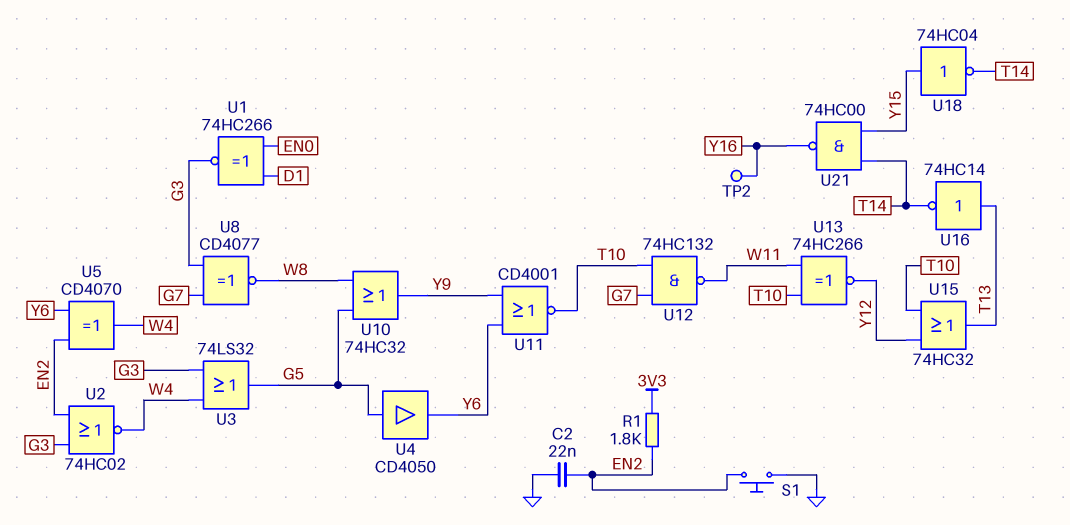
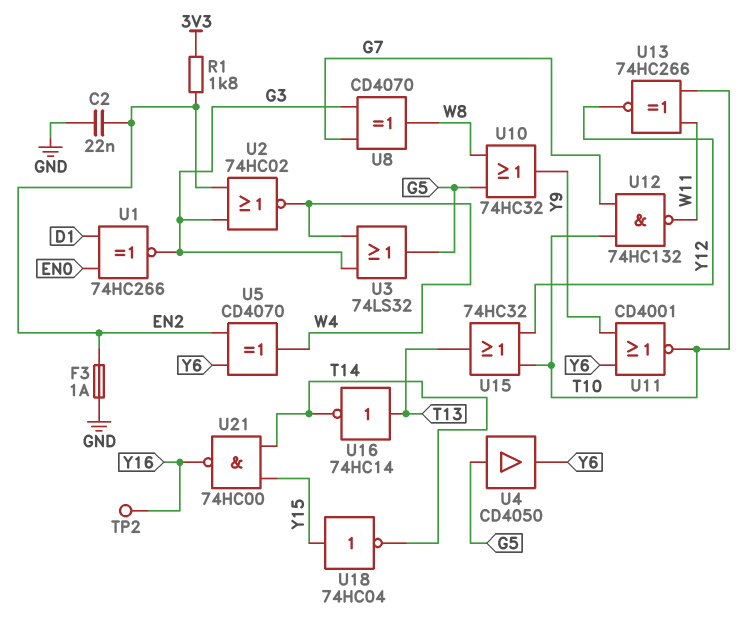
F3: none -> 1A (EN2, GND)
S1: button (EN2, GND) -> none
U8: XNOR CD4077 (in G3, in G7, out W8) -> XOR CD4070 (in G3, in G7, out W8)

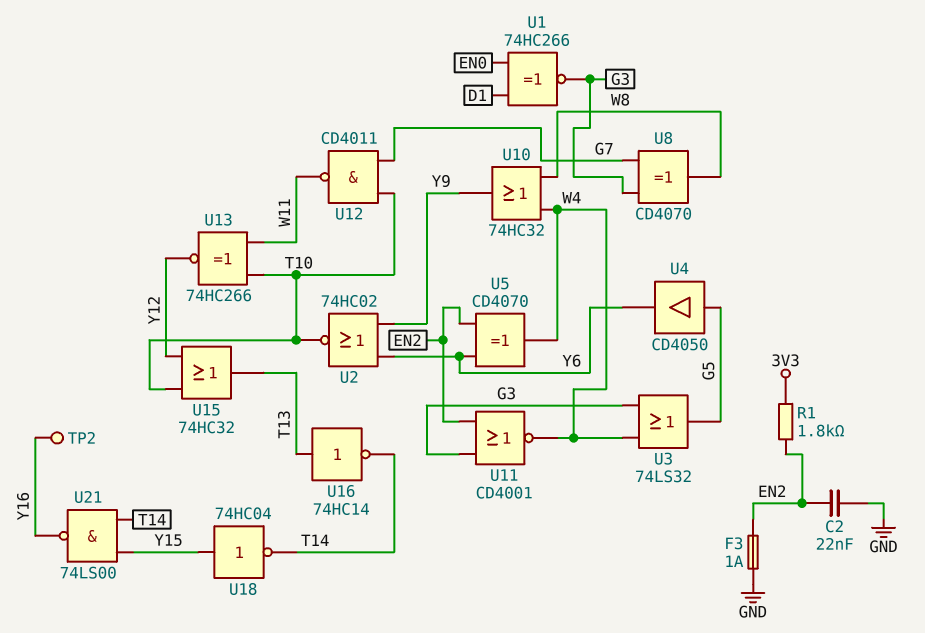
U2: NOR 74HC02 (in EN2, in G3, out W4) -> NOR 74HC02 (in Y6, in Y9, out T10)
U10: OR 74HC32 (in G5, in W8, out Y9) -> OR 74HC32 (in W4, in W8, out Y9)
U11: NOR CD4001 (in Y6, in Y9, out T10) -> NOR CD4001 (in EN2, in G3, out W4)
U12: NAND 74HC132 (in G7, in T10, out W11) -> NAND CD4011 (in G7, in T10, out W11)
U21: NAND 74HC00 (in T14, in Y15, out Y16) -> NAND 74LS00 (in T14, in Y15, out Y16)

